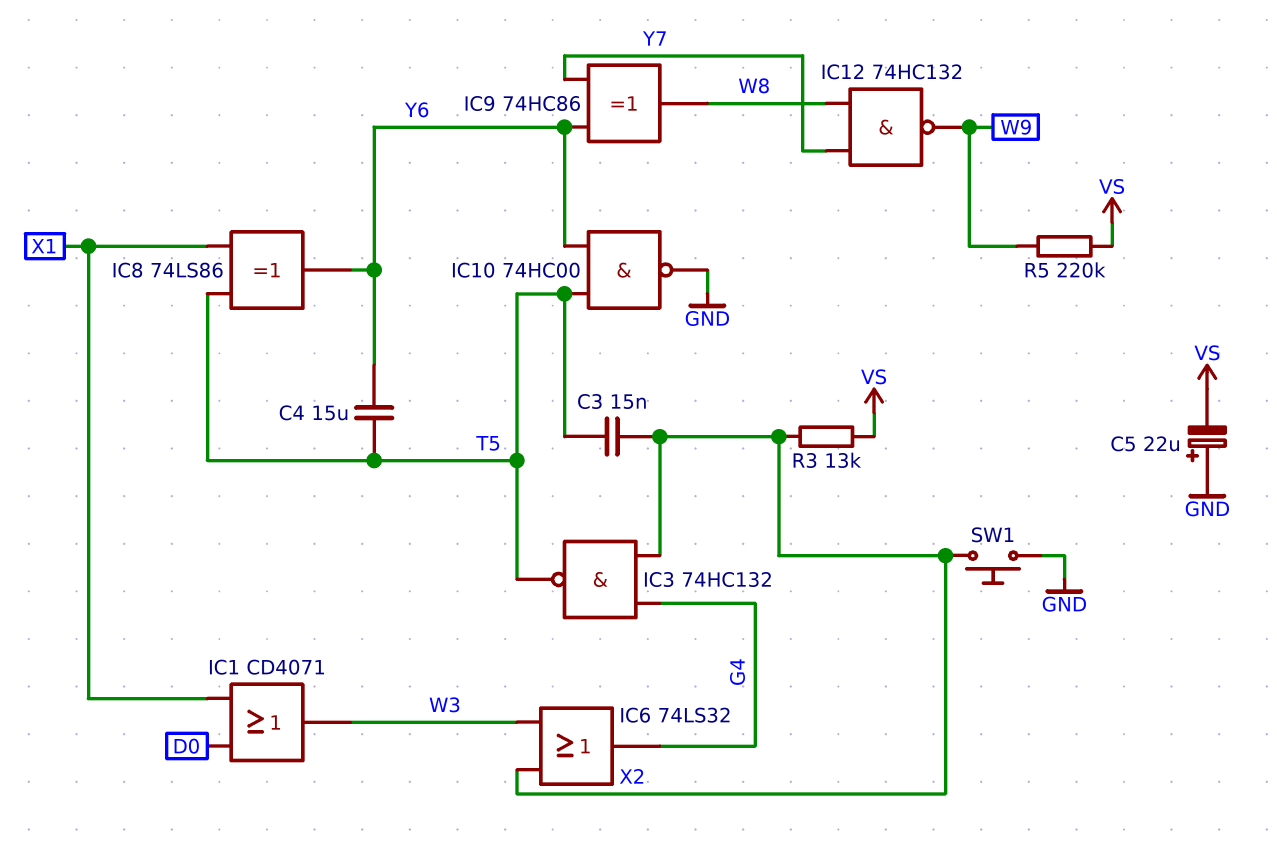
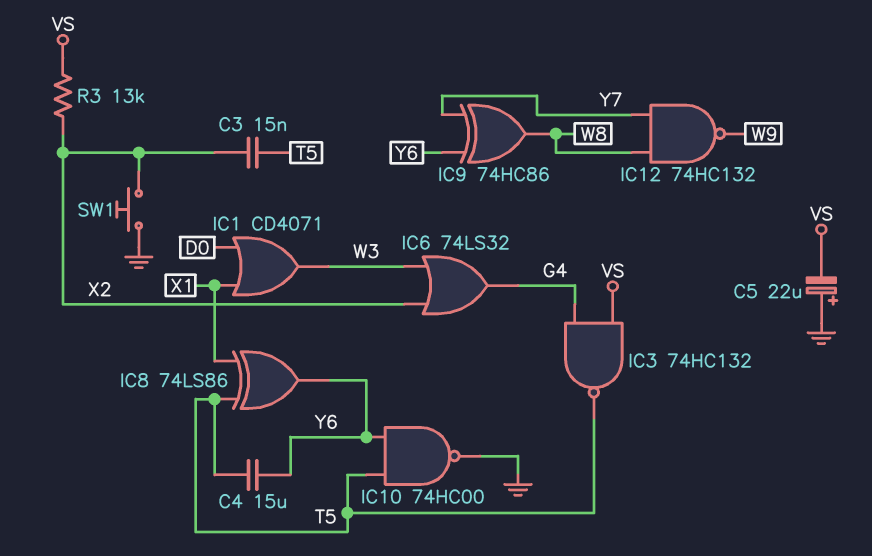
IC3: NAND 74HC132 (in G4, in X2, out T5) -> NAND 74HC132 (in G4, in VS, out T5)
R5: 220k (VS, W9) -> none

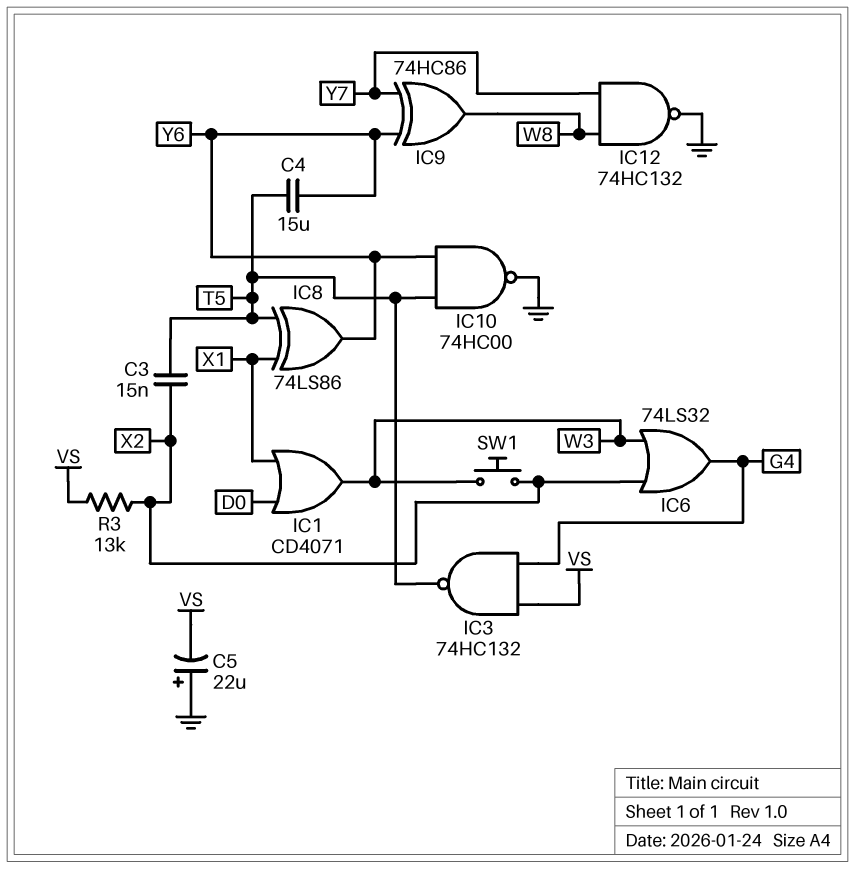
IC12: NAND 74HC132 (in W8, in Y7, out W9) -> NAND 74HC132 (in W8, in Y7, out GND)
SW1: button (GND, X2) -> button (W3, X2)

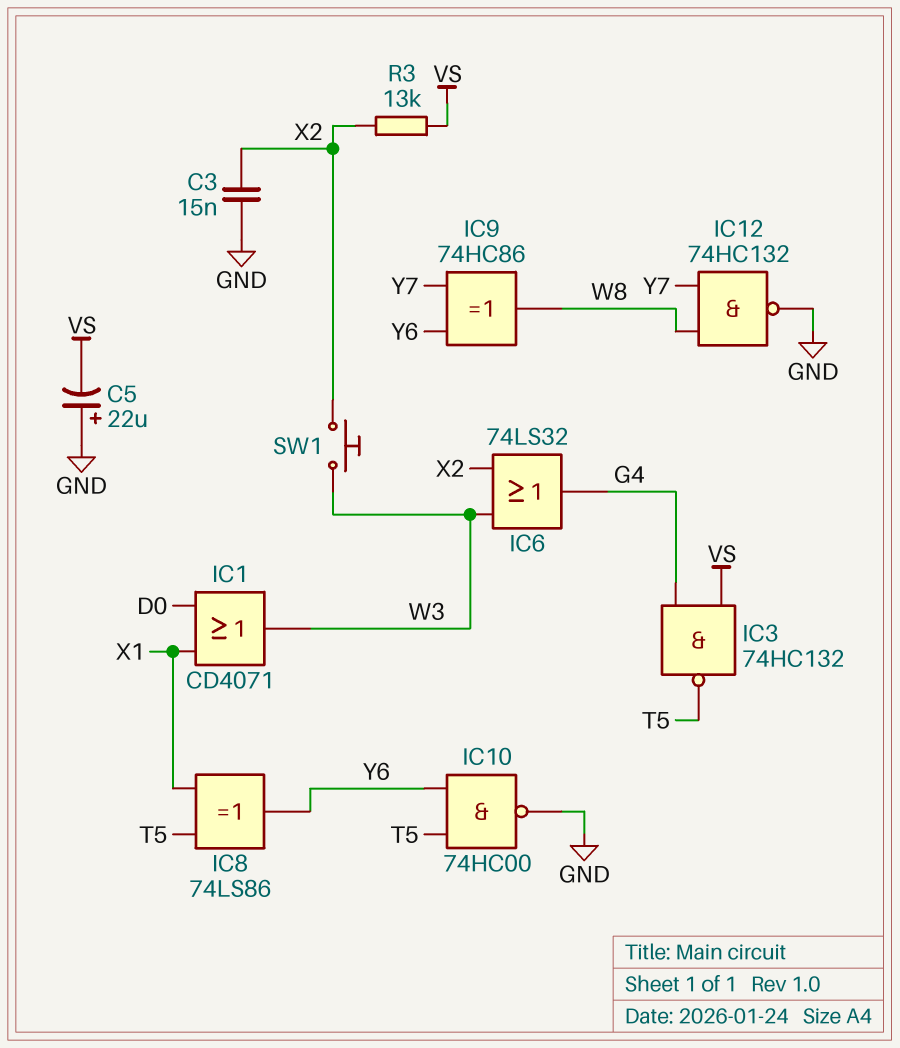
C3: 15nF (T5, X2) -> 15nF (GND, X2)
C4: 15uF (T5, Y6) -> none

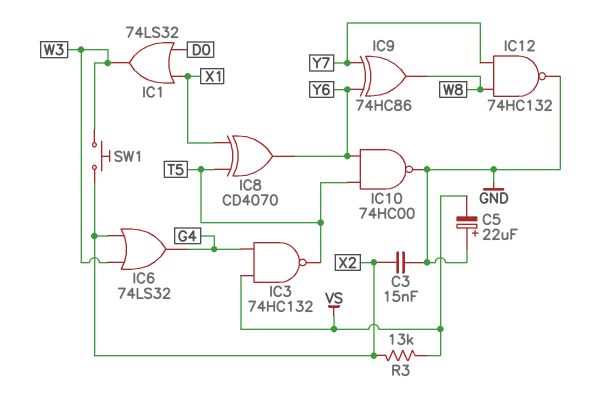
IC1: OR CD4071 (in D0, in X1, out W3) -> OR 74LS32 (in D0, in X1, out W3)
IC8: XOR 74LS86 (in T5, in X1, out Y6) -> XOR CD4070 (in T5, in X1, out Y6)

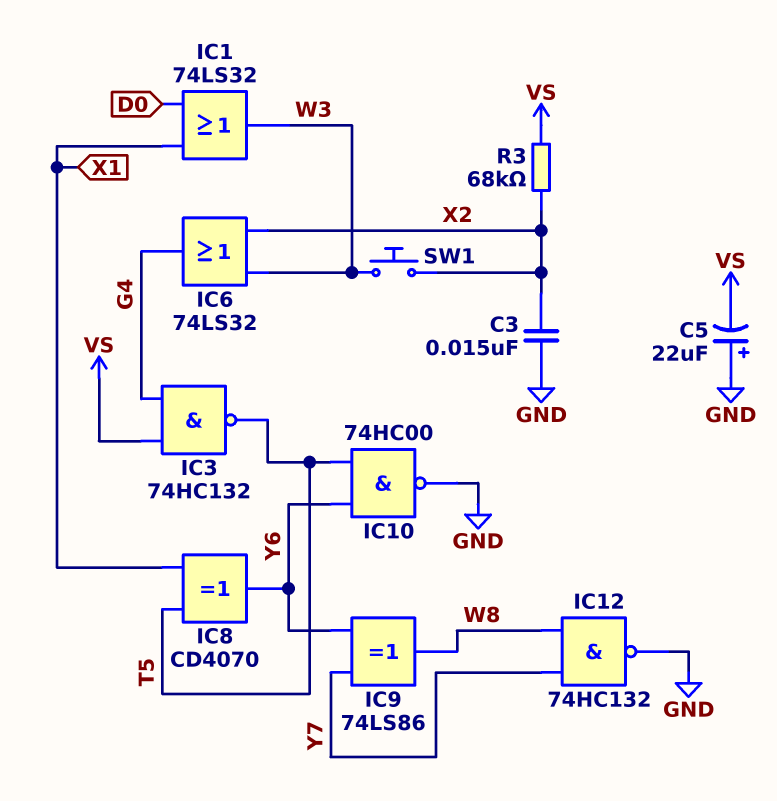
IC9: XOR 74HC86 (in Y6, in Y7, out W8) -> XOR 74LS86 (in Y6, in Y7, out W8)
R3: 13k (VS, X2) -> 68k (VS, X2)

